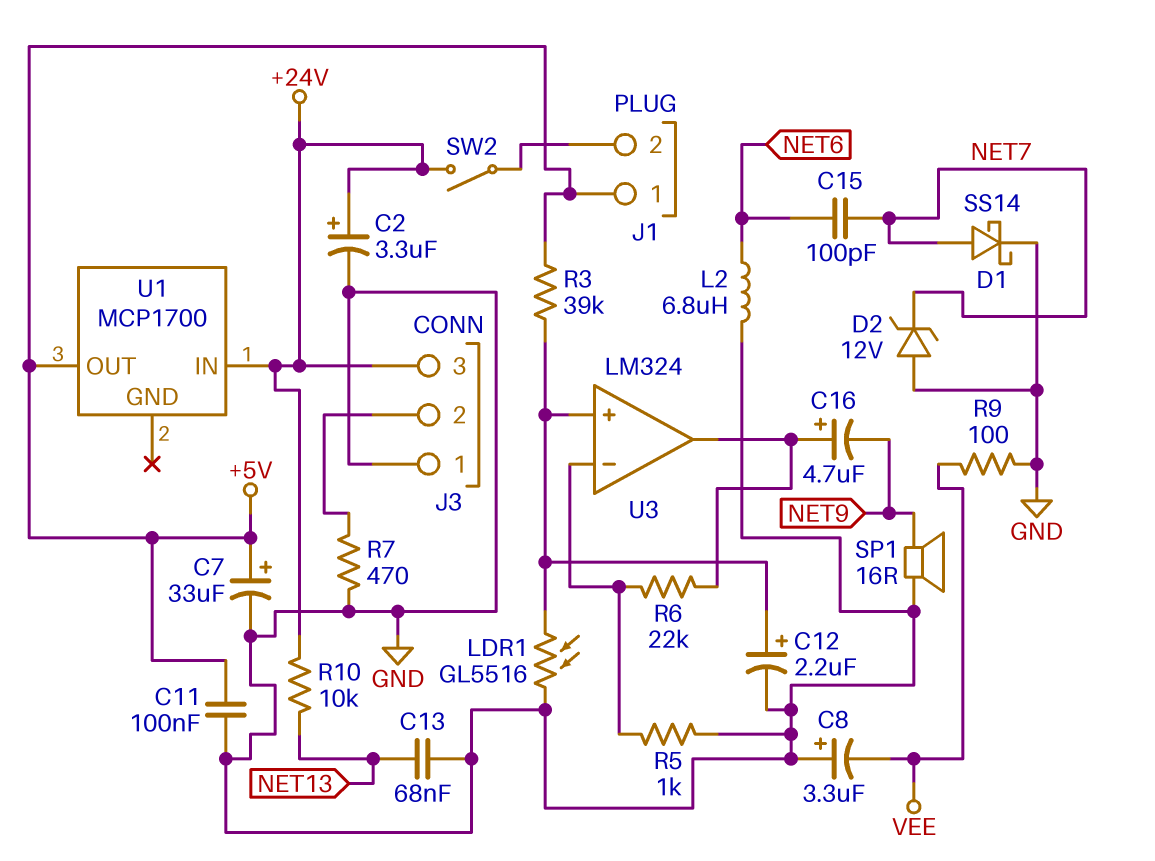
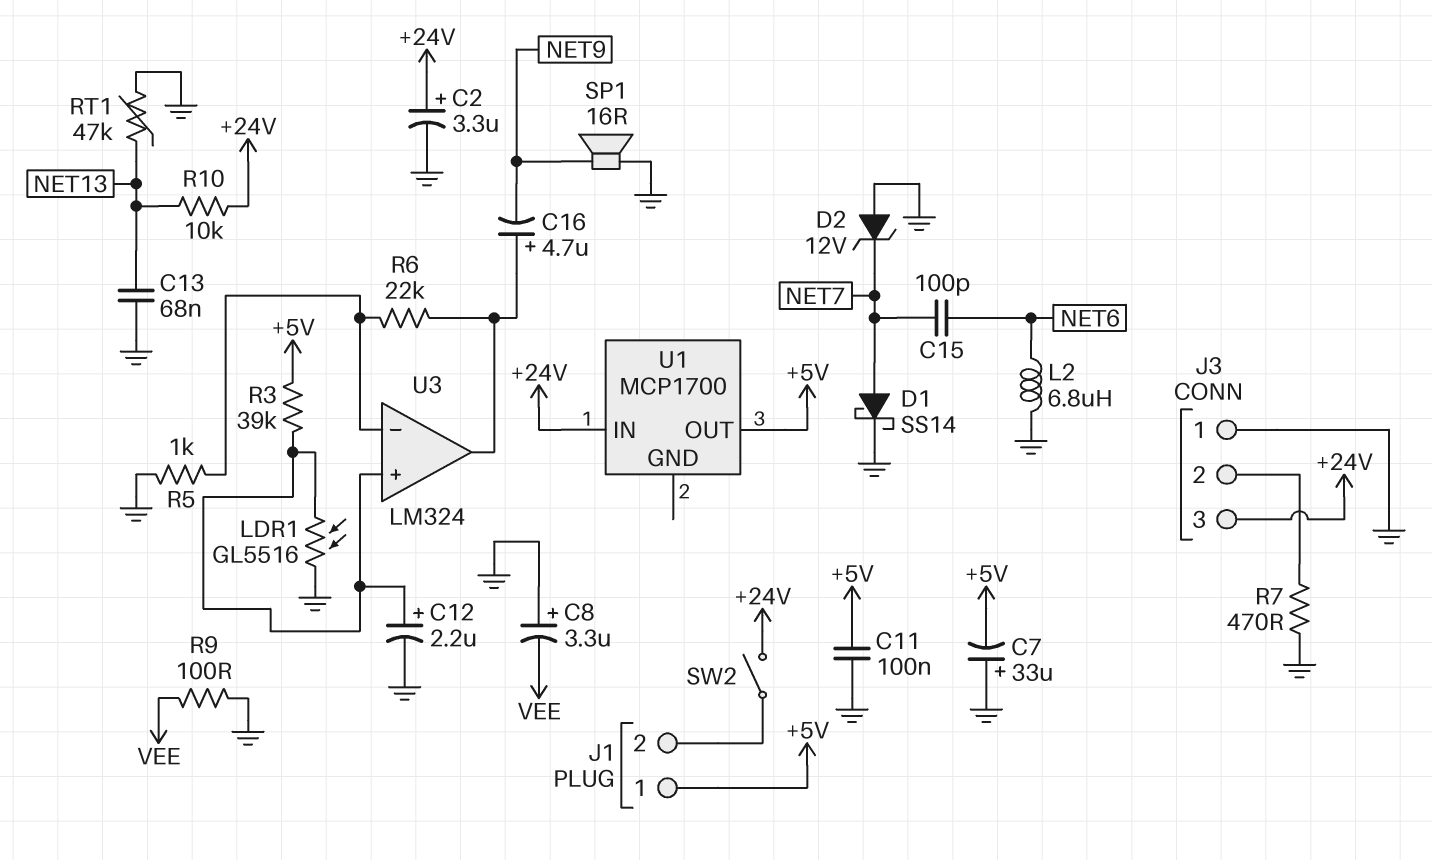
C7: 33uF (plus +5V, minus GND) -> 33uF (plus GND, minus +5V)
RT1: none -> 47k (GND, NET13)

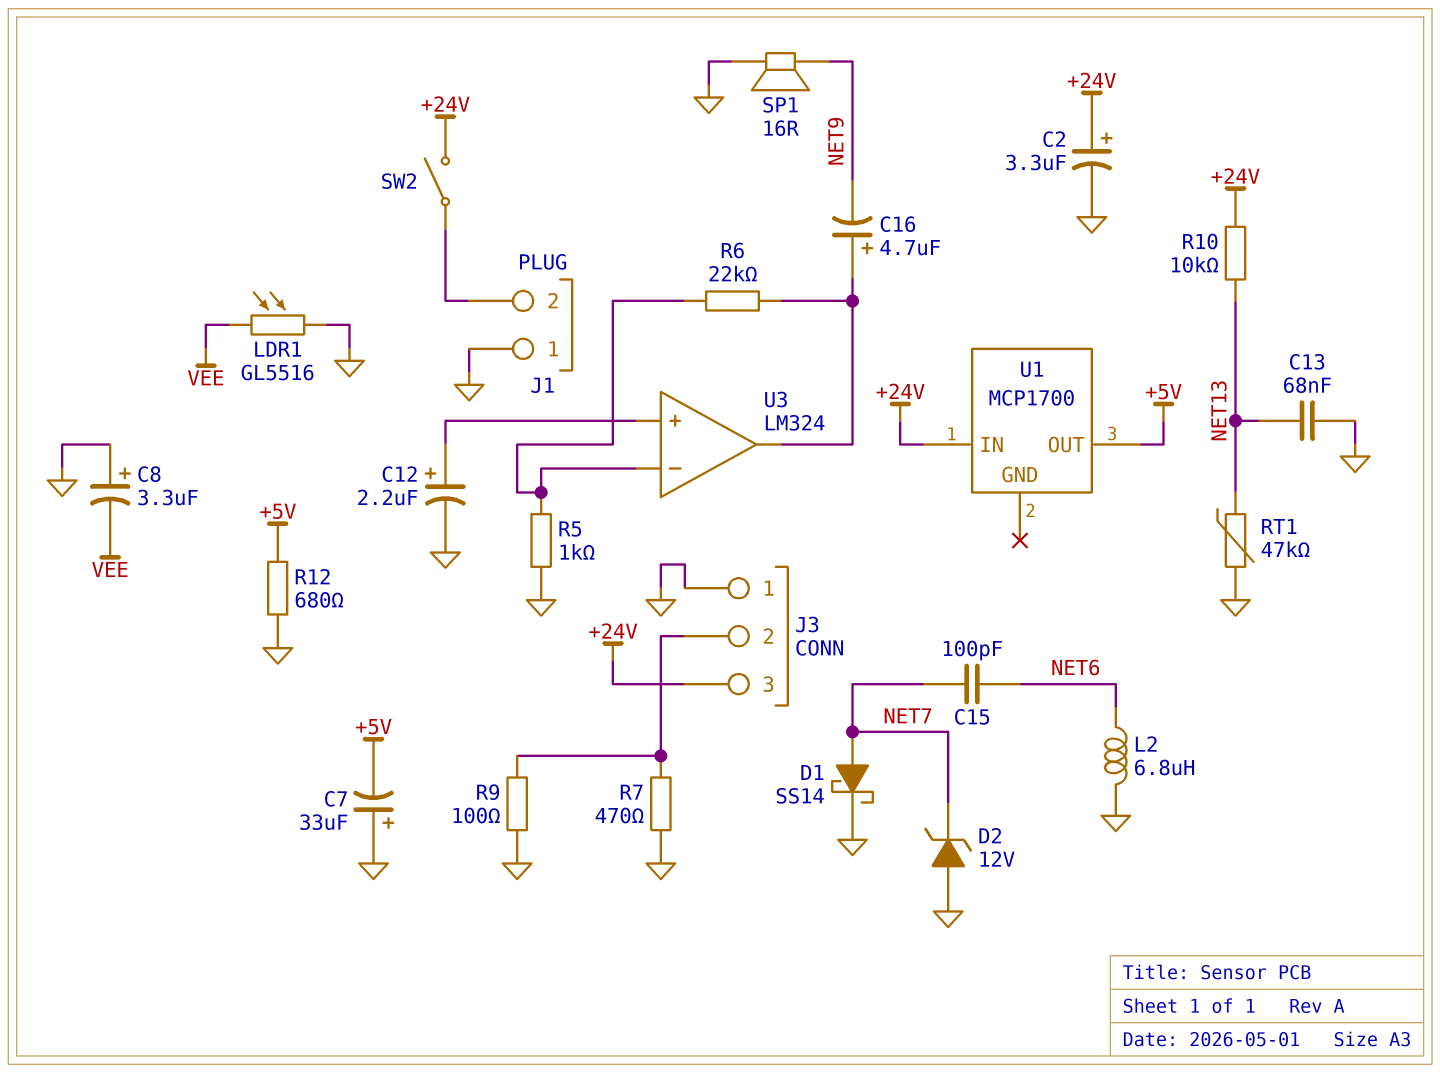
C11: 100nF (+5V, GND) -> none
J1 pin 1: +5V -> GND
LDR1: GL5516 (GND, U3/in+) -> GL5516 (GND, VEE)
R3: 39k (+5V, U3/in+) -> none
R9: 100 (GND, VEE) -> 100 (GND, J3/2)
R12: none -> 680 (+5V, GND)

